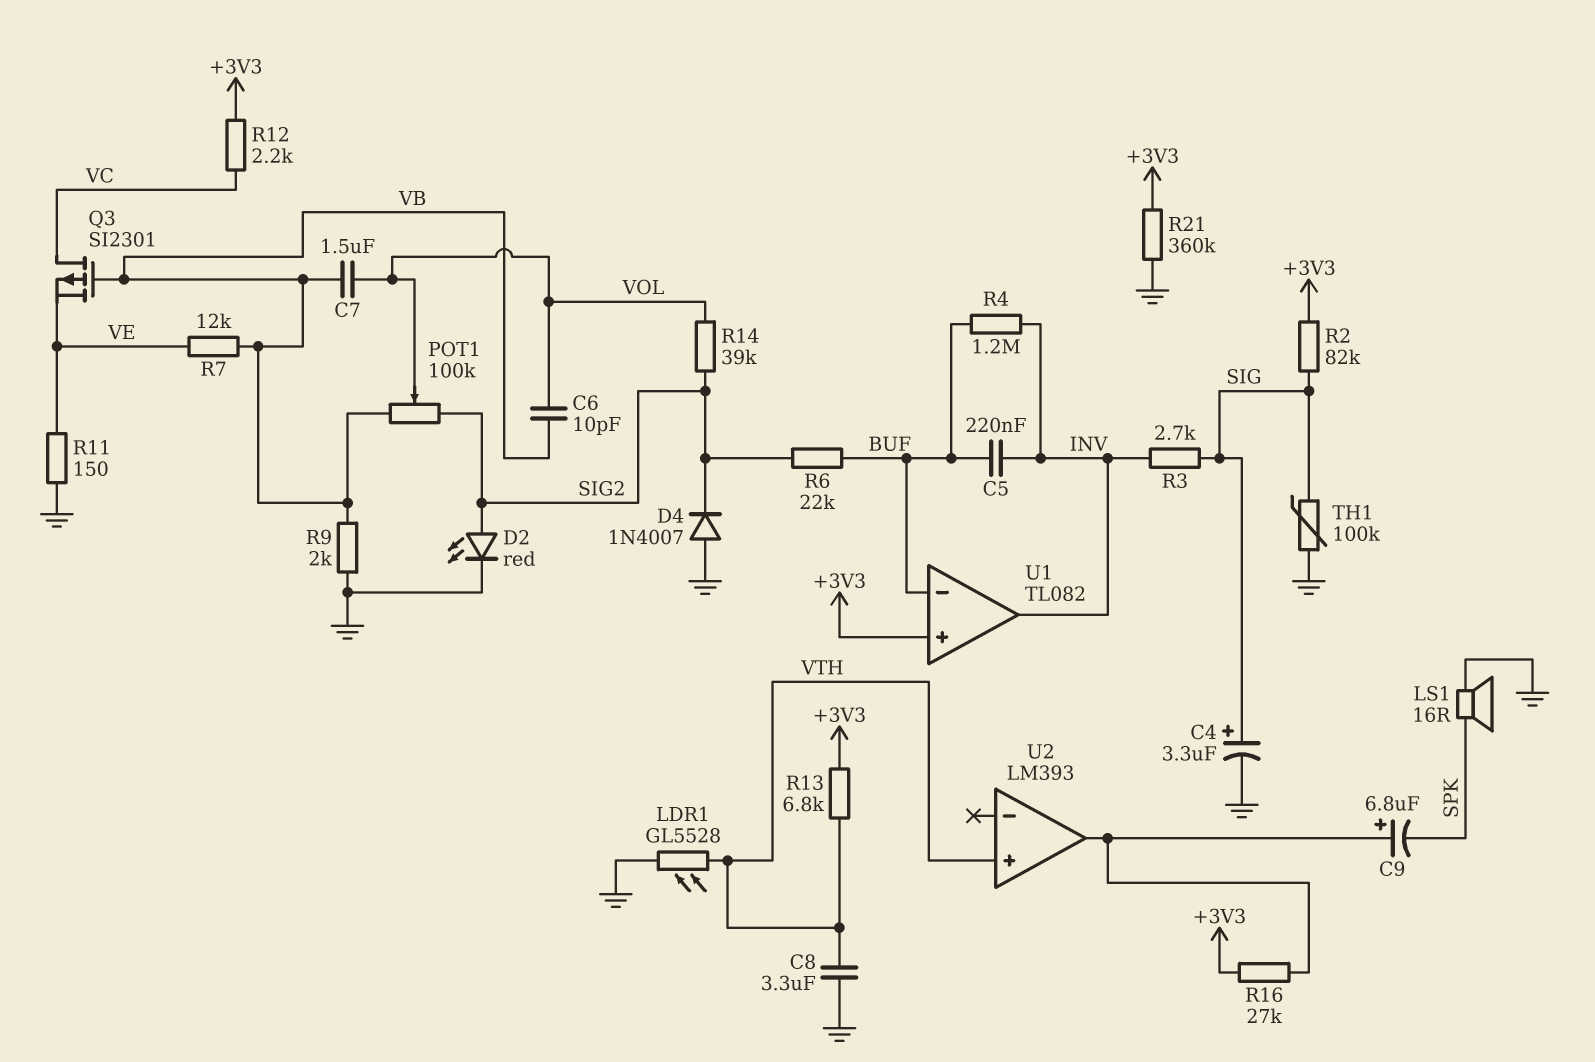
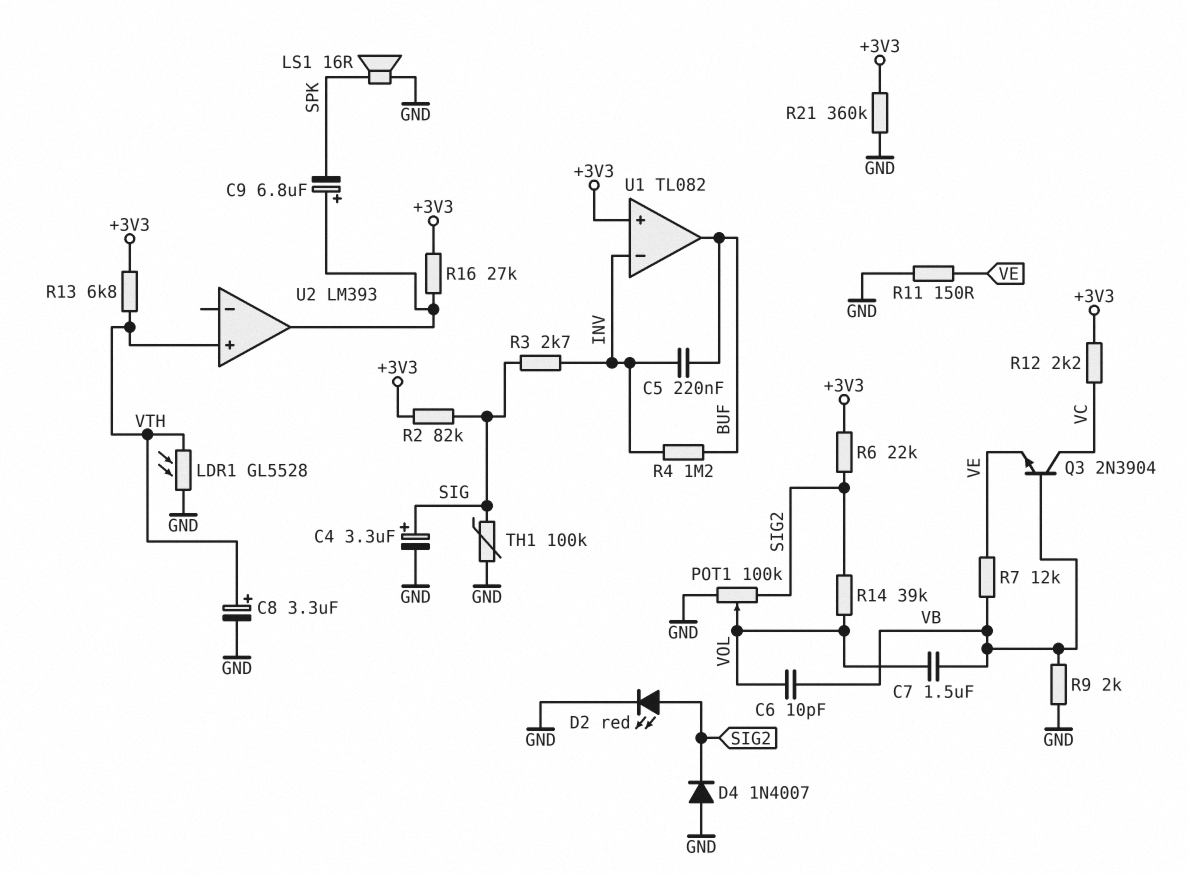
C8: 3.3uF (GND, VTH) -> 3.3uF (plus VTH, minus GND)
POT1: 100k (SIG2, VB, wiper VOL) -> 100k (GND, SIG2, wiper VOL)
Q3: PMOS SI2301 (G VB, D VC, S VE) -> NPN 2N3904 (B VB, C VC, E VE)
R6: 22k (BUF, SIG2) -> 22k (+3V3, SIG2)
U1 pin in-: BUF -> INV
U1 pin out: INV -> BUF

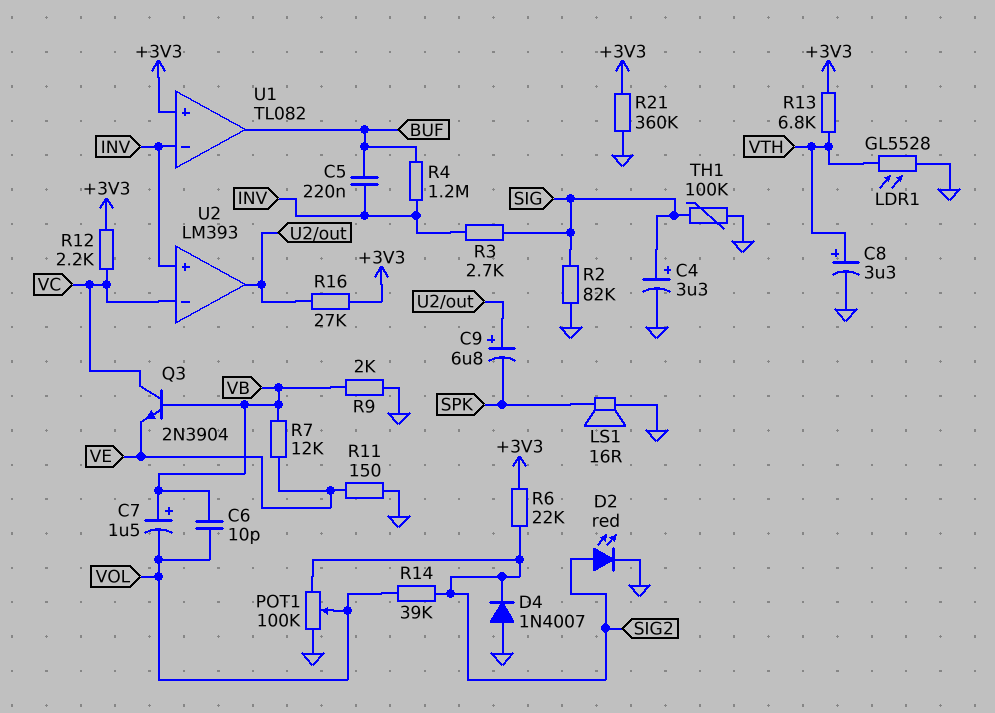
C7: 1.5uF (VB, VOL) -> 1.5uF (plus VB, minus VOL)
R2: 82k (+3V3, SIG) -> 82k (GND, SIG)
U2 pin in+: VTH -> INV
U2 pin in-: none -> VC

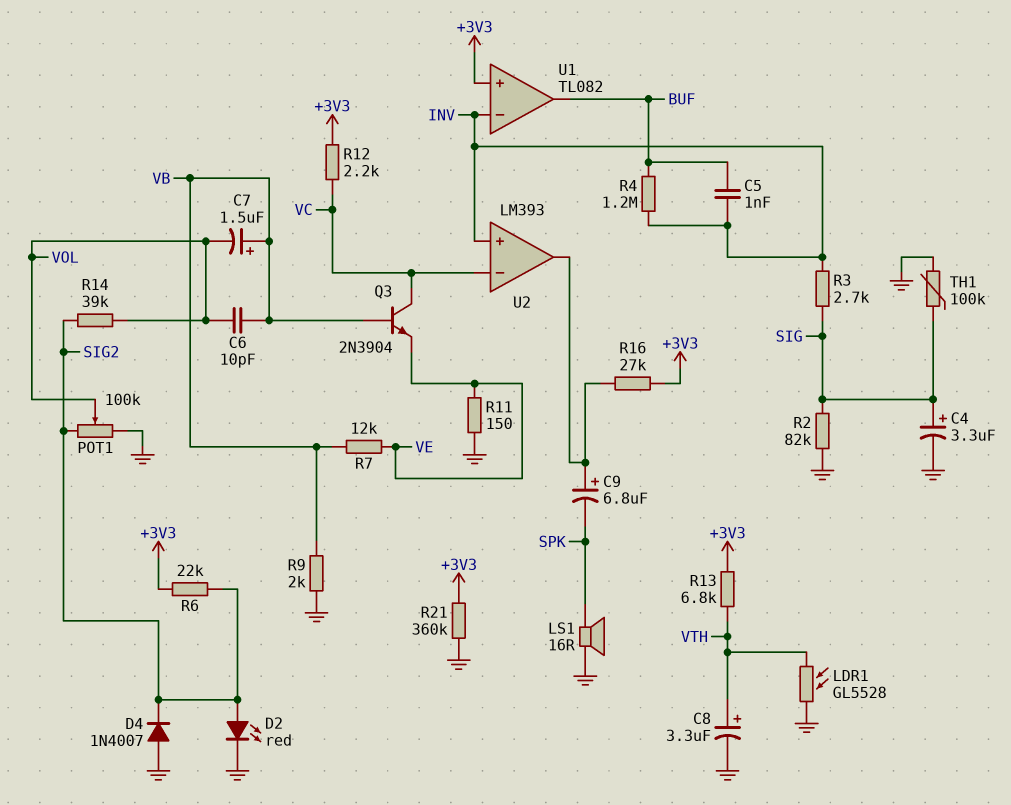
C5: 220nF (BUF, INV) -> 1nF (BUF, INV)

